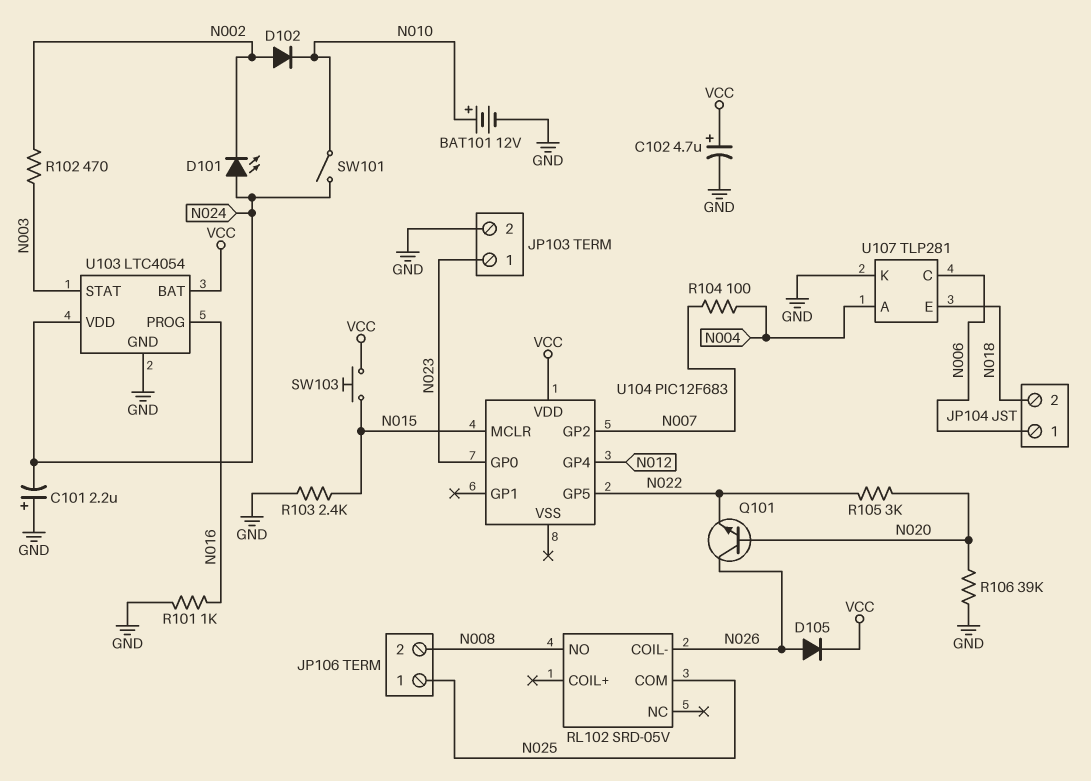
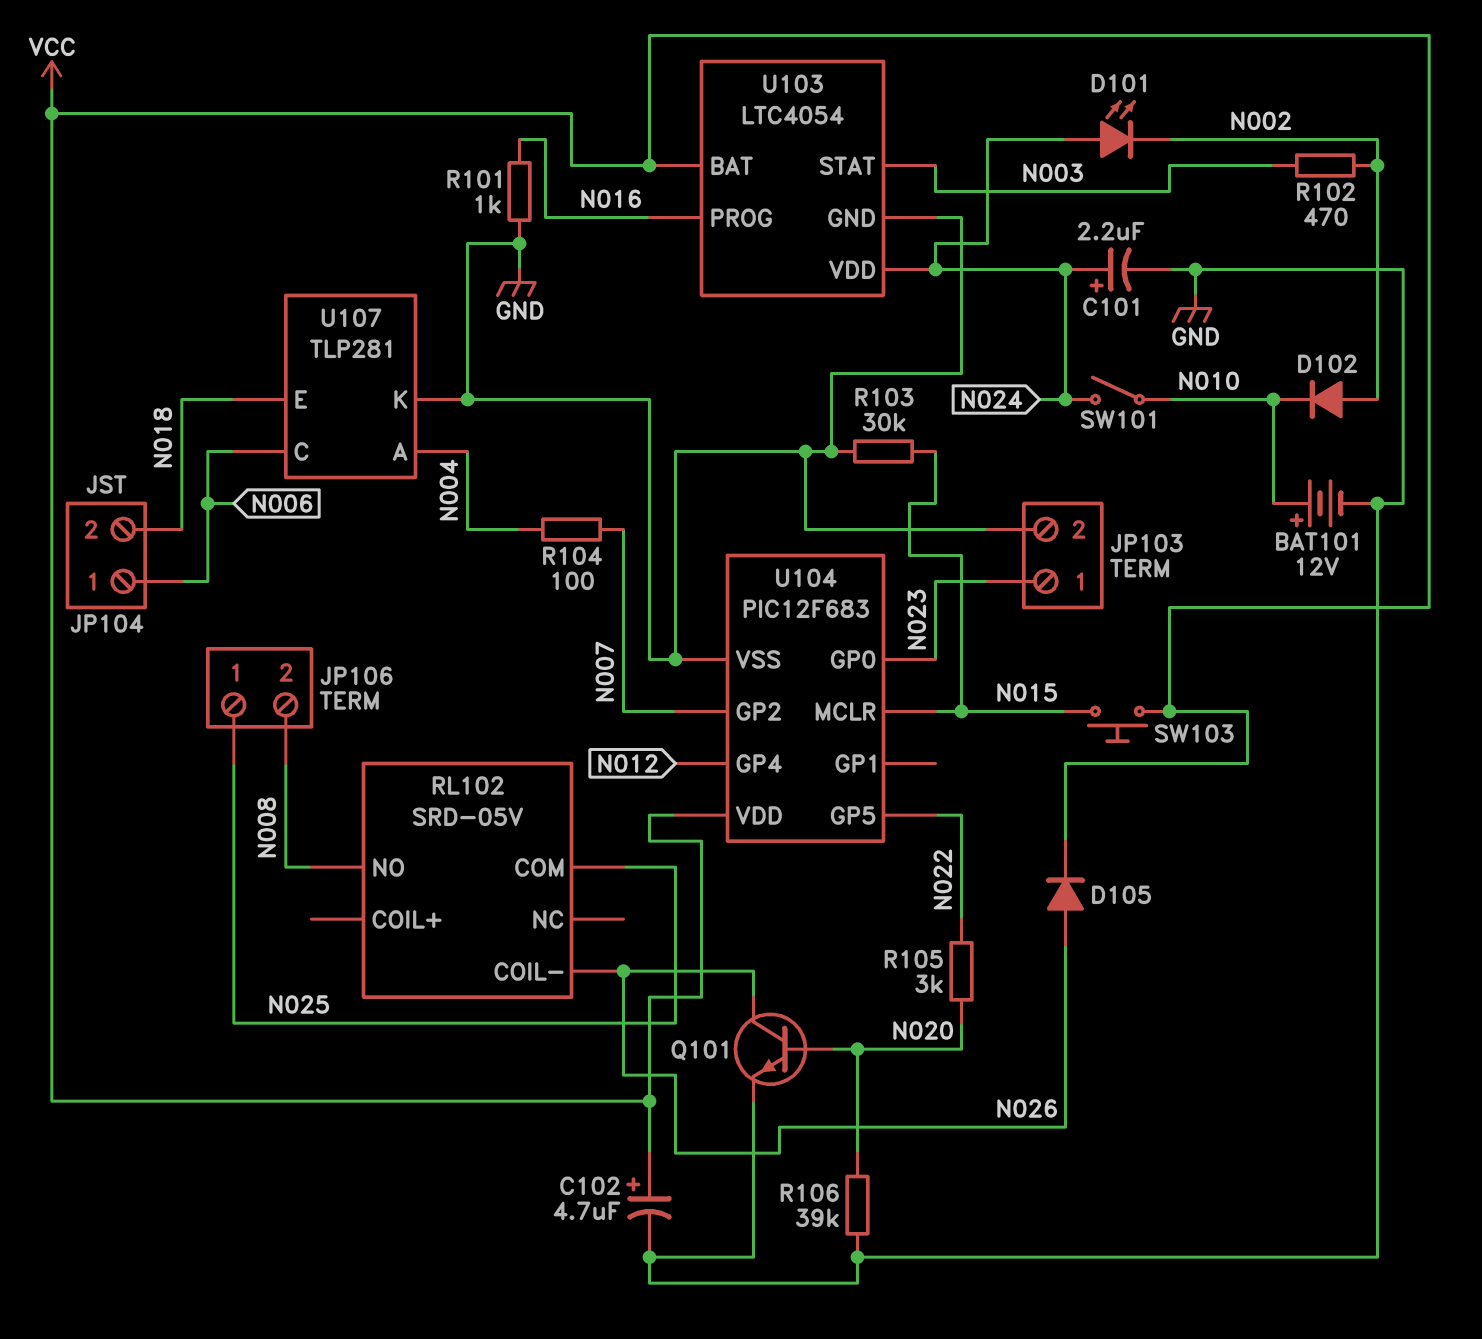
C101: 2.2uF (plus GND, minus N024) -> 2.2uF (plus N024, minus GND)
Q101: NPN (B N020, C N026, E N022) -> NPN (B N020, C N026, E GND)
R103: 2.4k (GND, N015) -> 30k (GND, N015)
U104 pin VSS: none -> GND

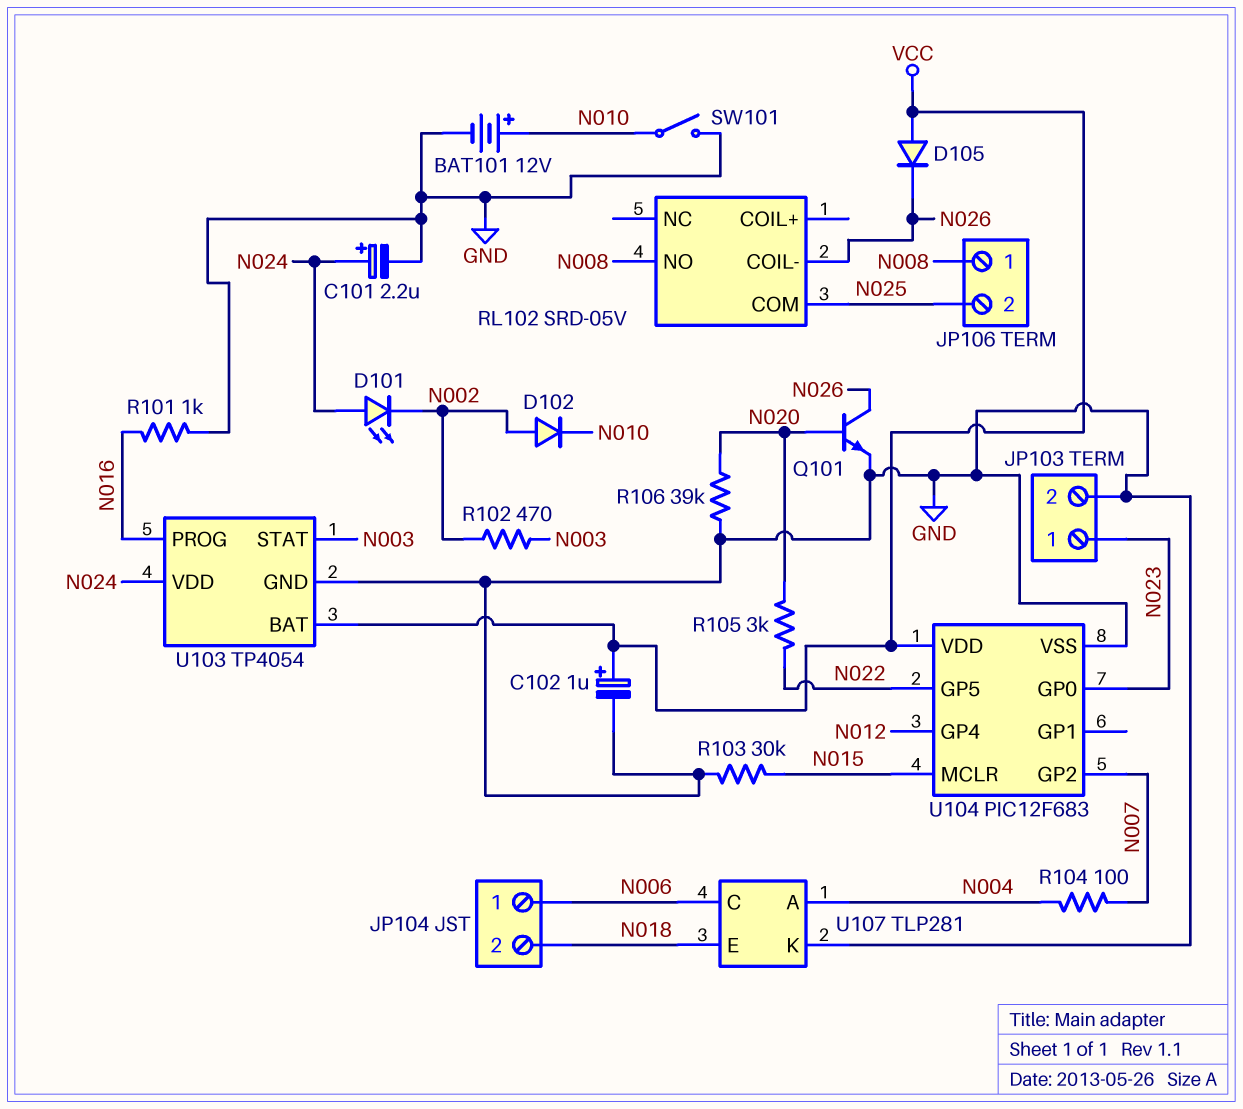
C102: 4.7uF (plus VCC, minus GND) -> 1uF (plus VCC, minus GND)
D105: diode (A N026, K VCC) -> diode (A VCC, K N026)
JP106 pin 1: N025 -> N008
JP106 pin 2: N008 -> N025
SW101: switch (N010, N024) -> switch (GND, N010)
SW103: button (N015, VCC) -> none
U103: LTC4054 -> TP4054

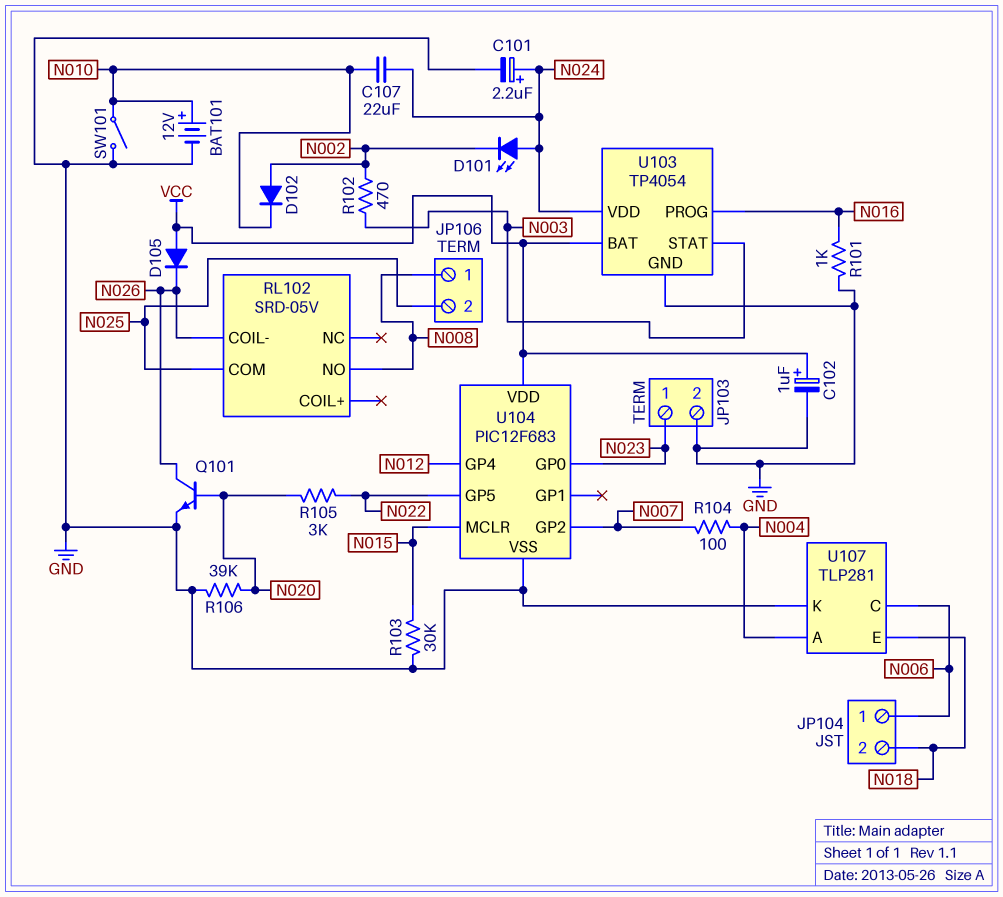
C107: none -> 22uF (N010, N024)

